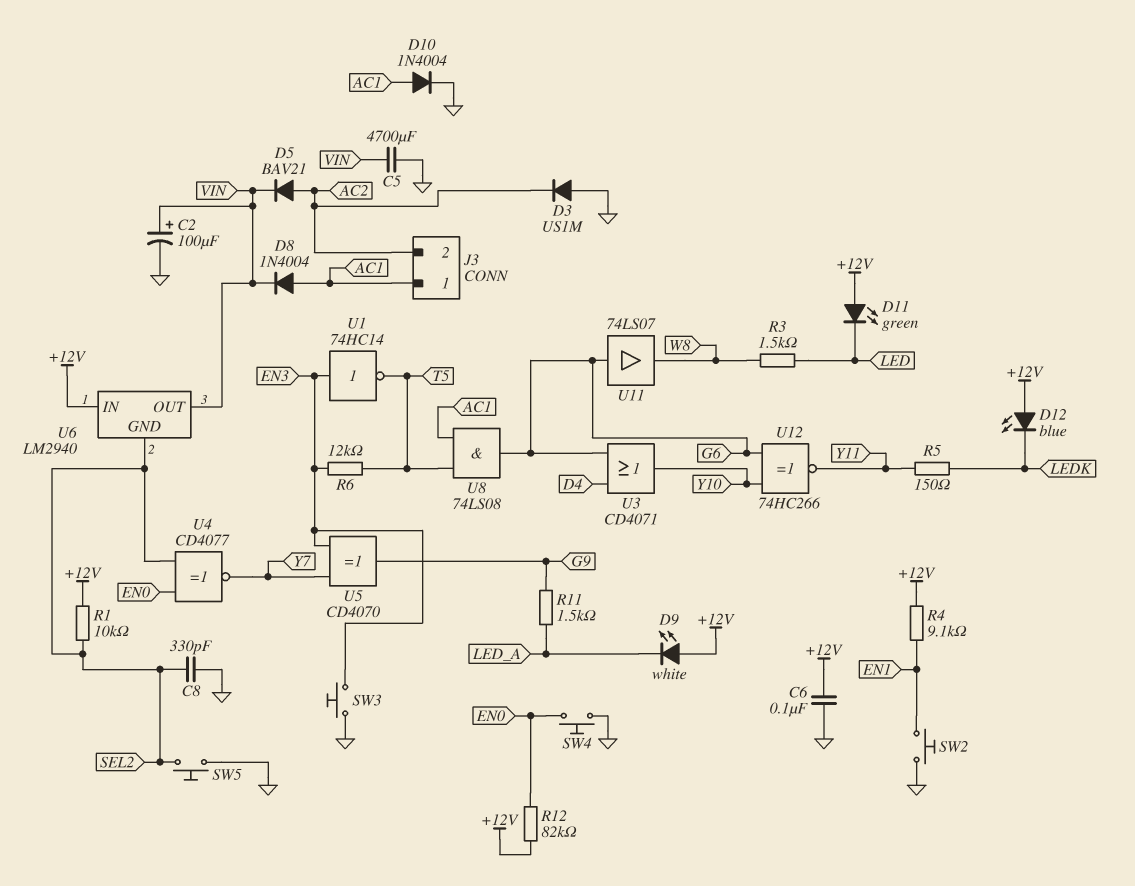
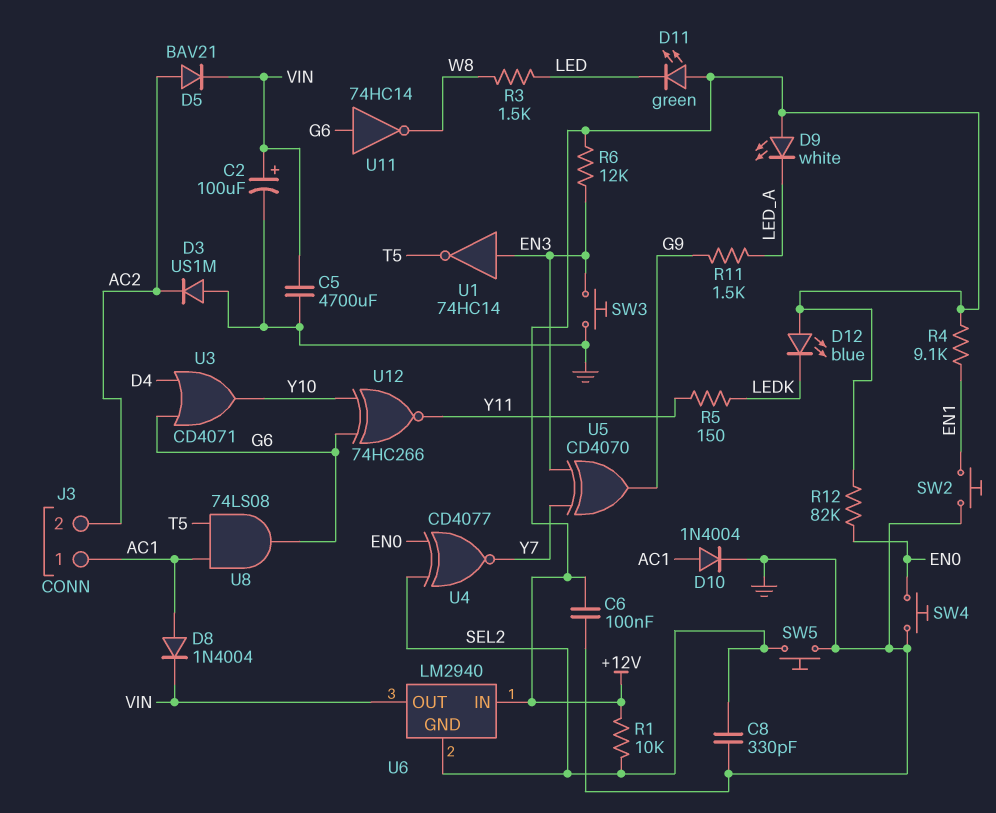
R6: 12k (EN3, T5) -> 12k (+12V, EN3)
U11: buffer 74LS07 (in G6, out W8) -> NOT 74HC14 (in G6, out W8)

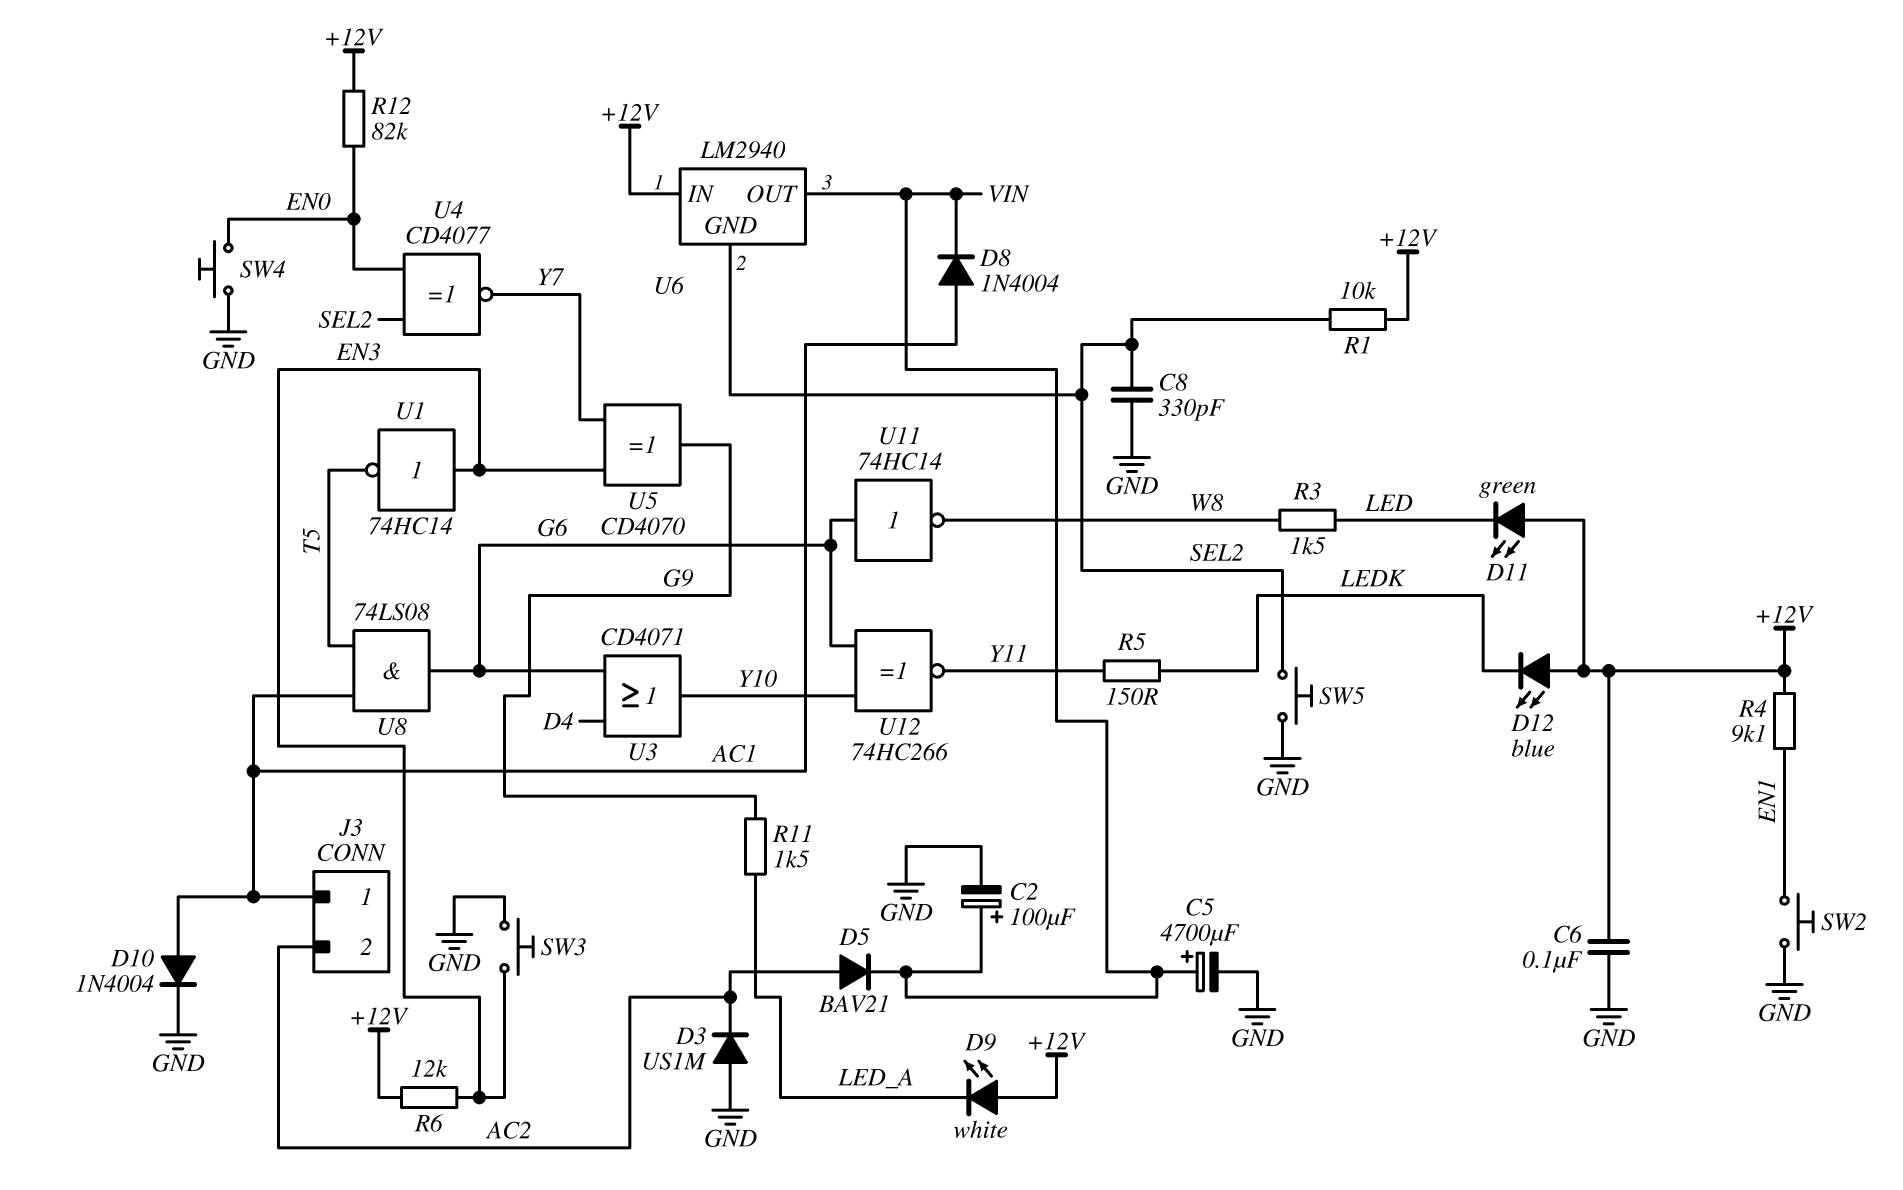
C5: 4700uF (GND, VIN) -> 4700uF (plus VIN, minus GND)

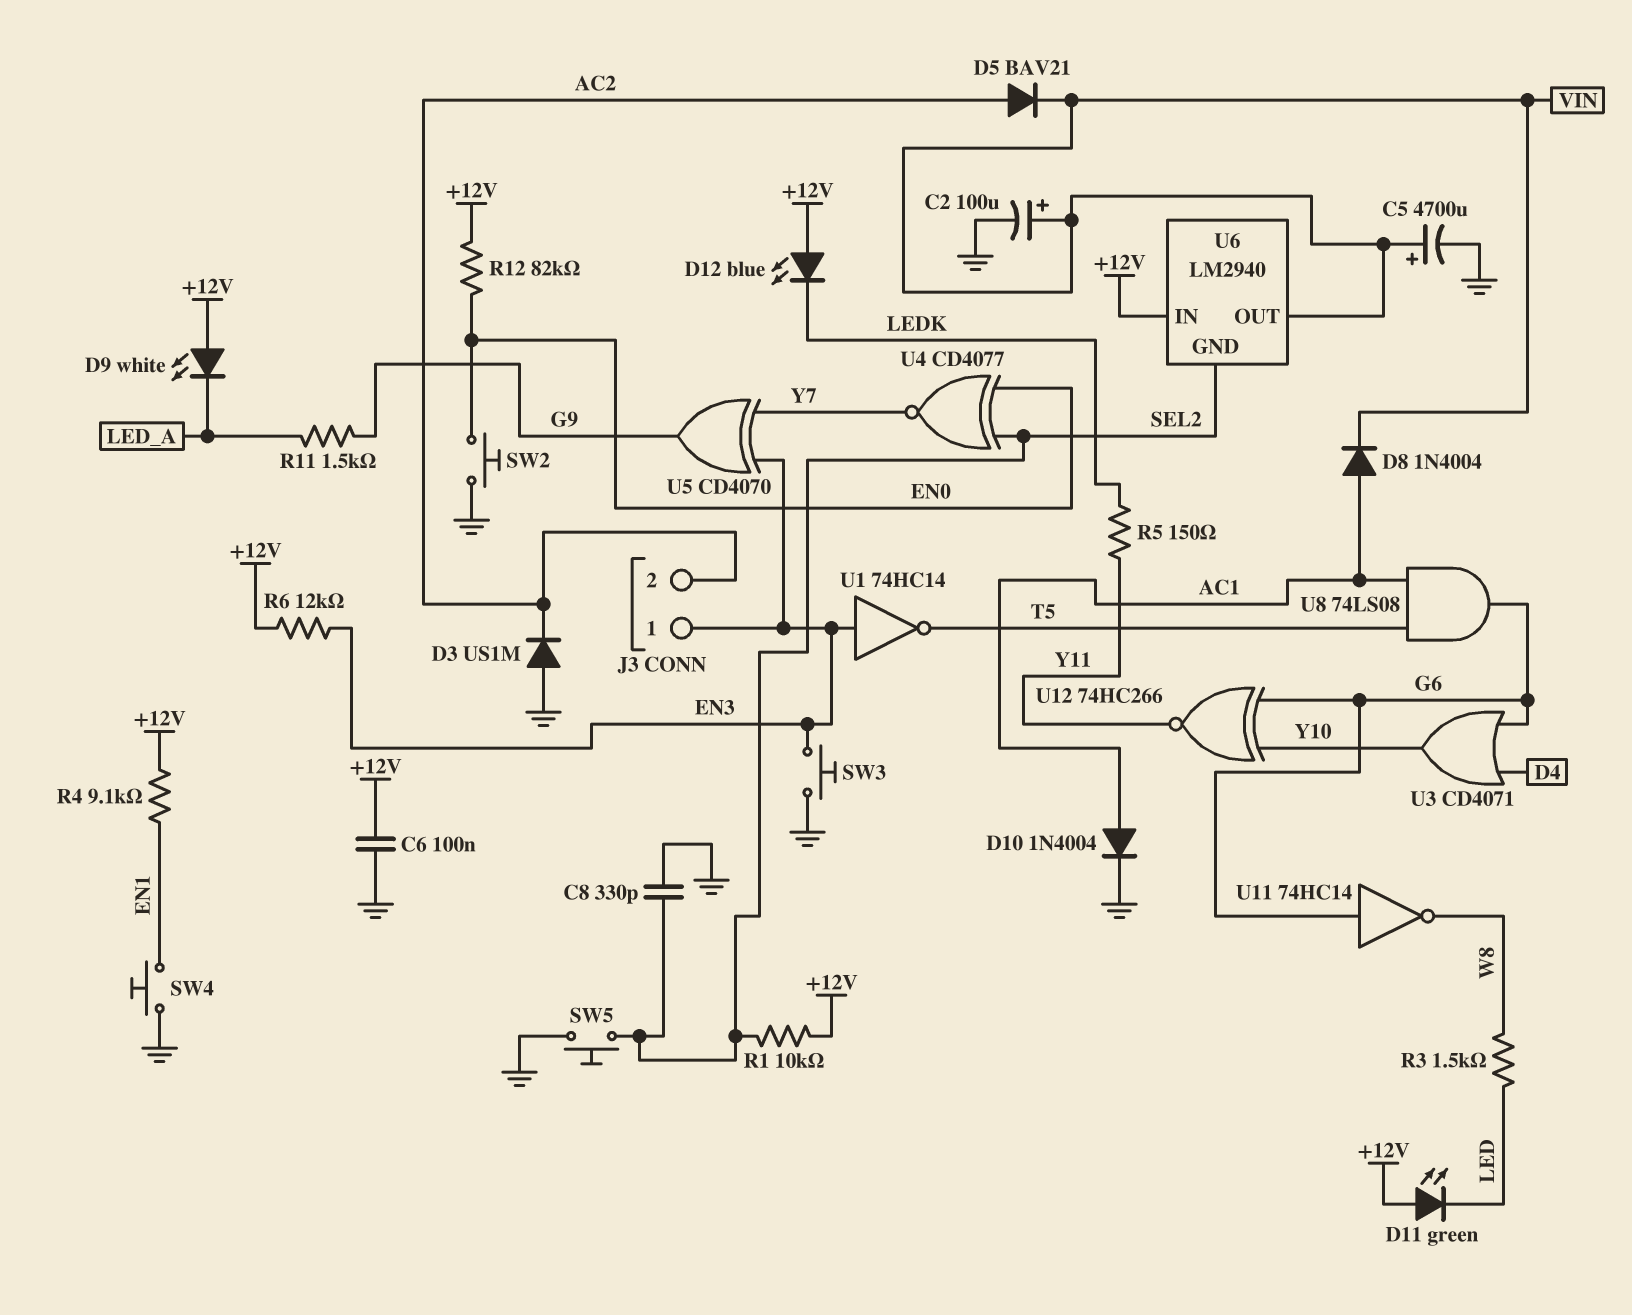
J3 pin 1: AC1 -> EN3
SW2: button (EN1, GND) -> button (EN0, GND)
SW4: button (EN0, GND) -> button (EN1, GND)

